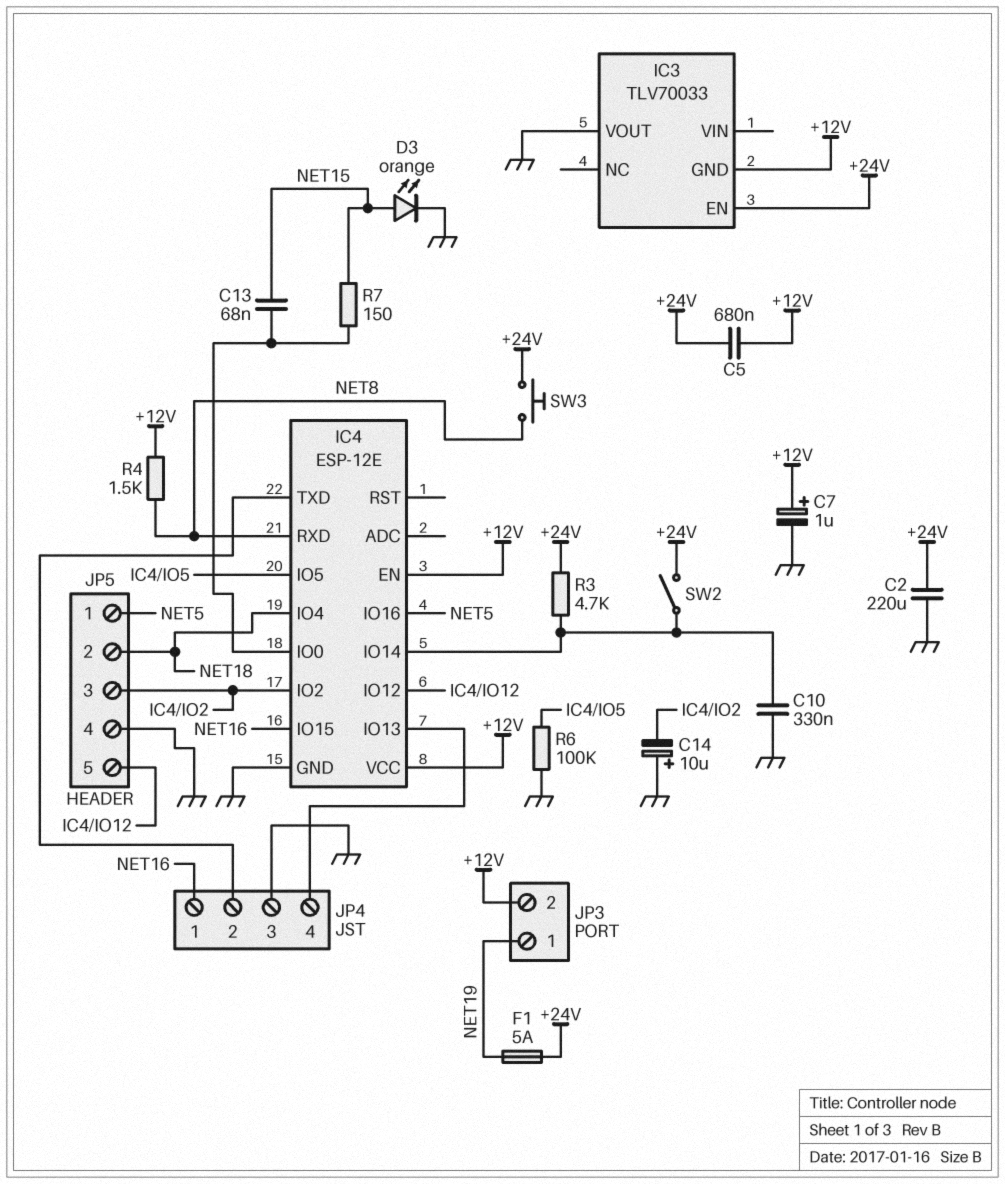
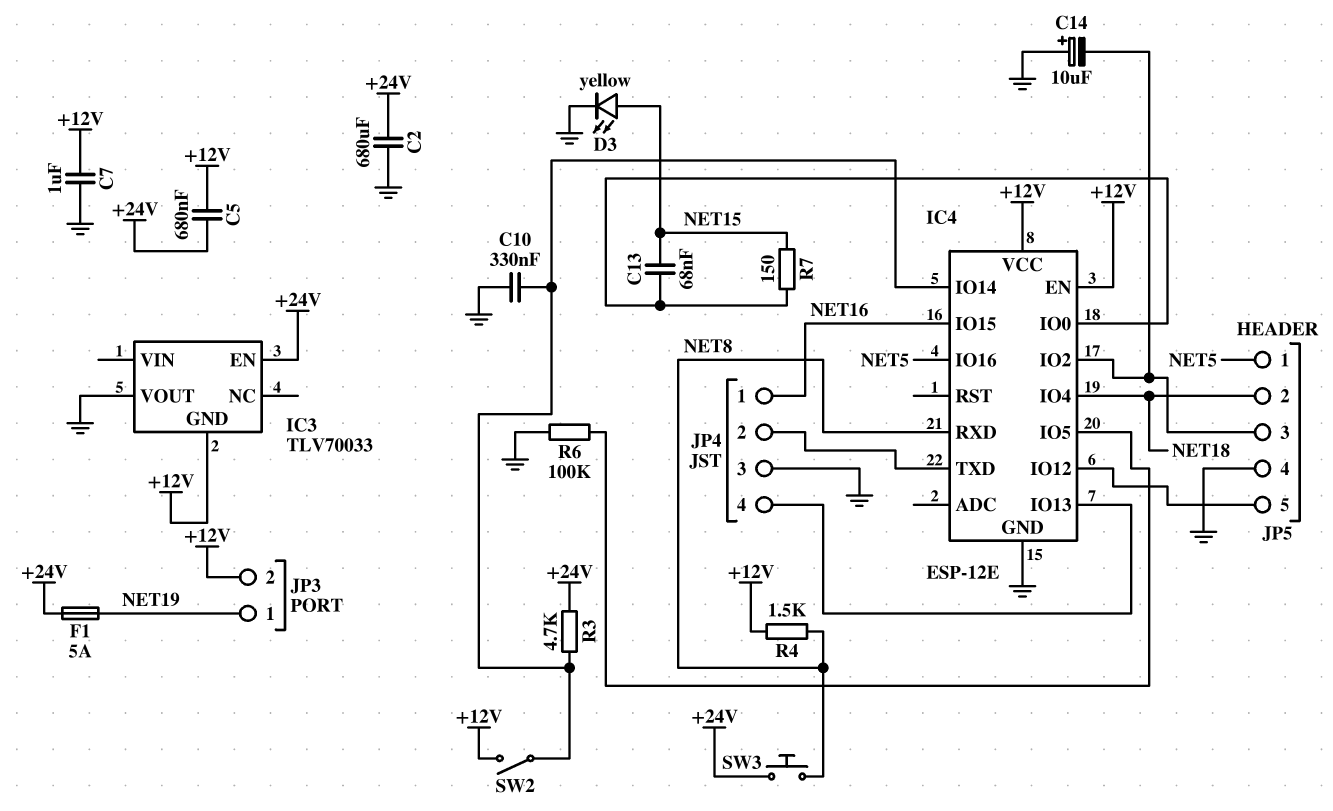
C2: 220uF (+24V, GND) -> 680uF (+24V, GND)
C7: 1uF (plus +12V, minus GND) -> 1uF (+12V, GND)
D3: LED orange (A NET15, K GND) -> LED yellow (A NET15, K GND)
SW2: switch (+24V, IC4/IO14) -> switch (+12V, IC4/IO14)

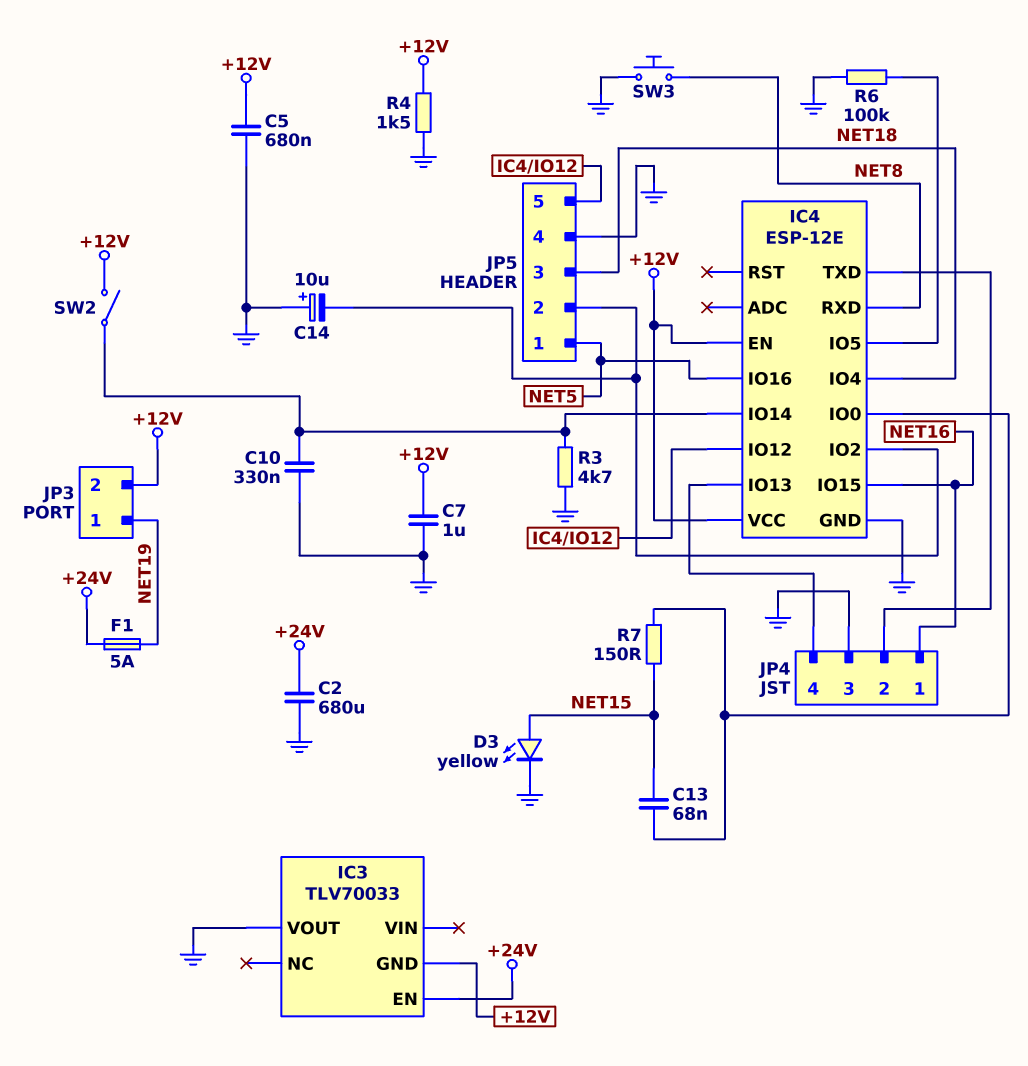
C5: 680nF (+12V, +24V) -> 680nF (+12V, GND)
JP5 pin 2: NET18 -> IC4/IO2
JP5 pin 3: IC4/IO2 -> NET18
R3: 4.7k (+24V, IC4/IO14) -> 4.7k (GND, IC4/IO14)
R4: 1.5k (+12V, NET8) -> 1.5k (+12V, GND)
SW3: button (+24V, NET8) -> button (GND, NET8)

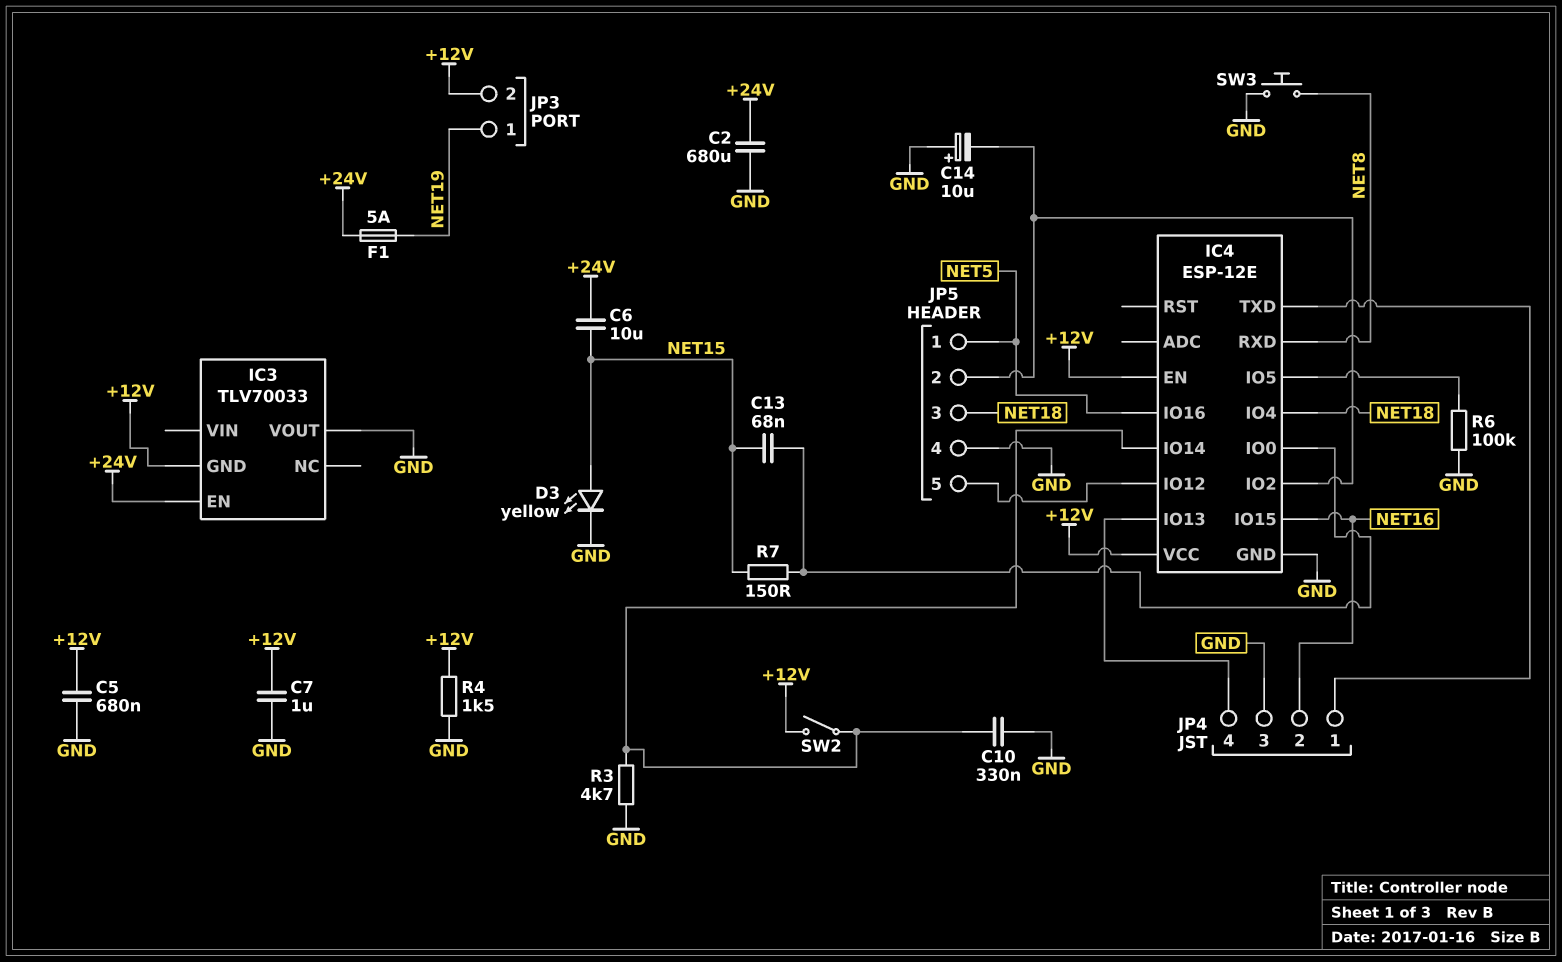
C6: none -> 10uF (+24V, NET15)
JP4 pin 1: NET16 -> IC4/TXD
JP4 pin 2: IC4/TXD -> NET16

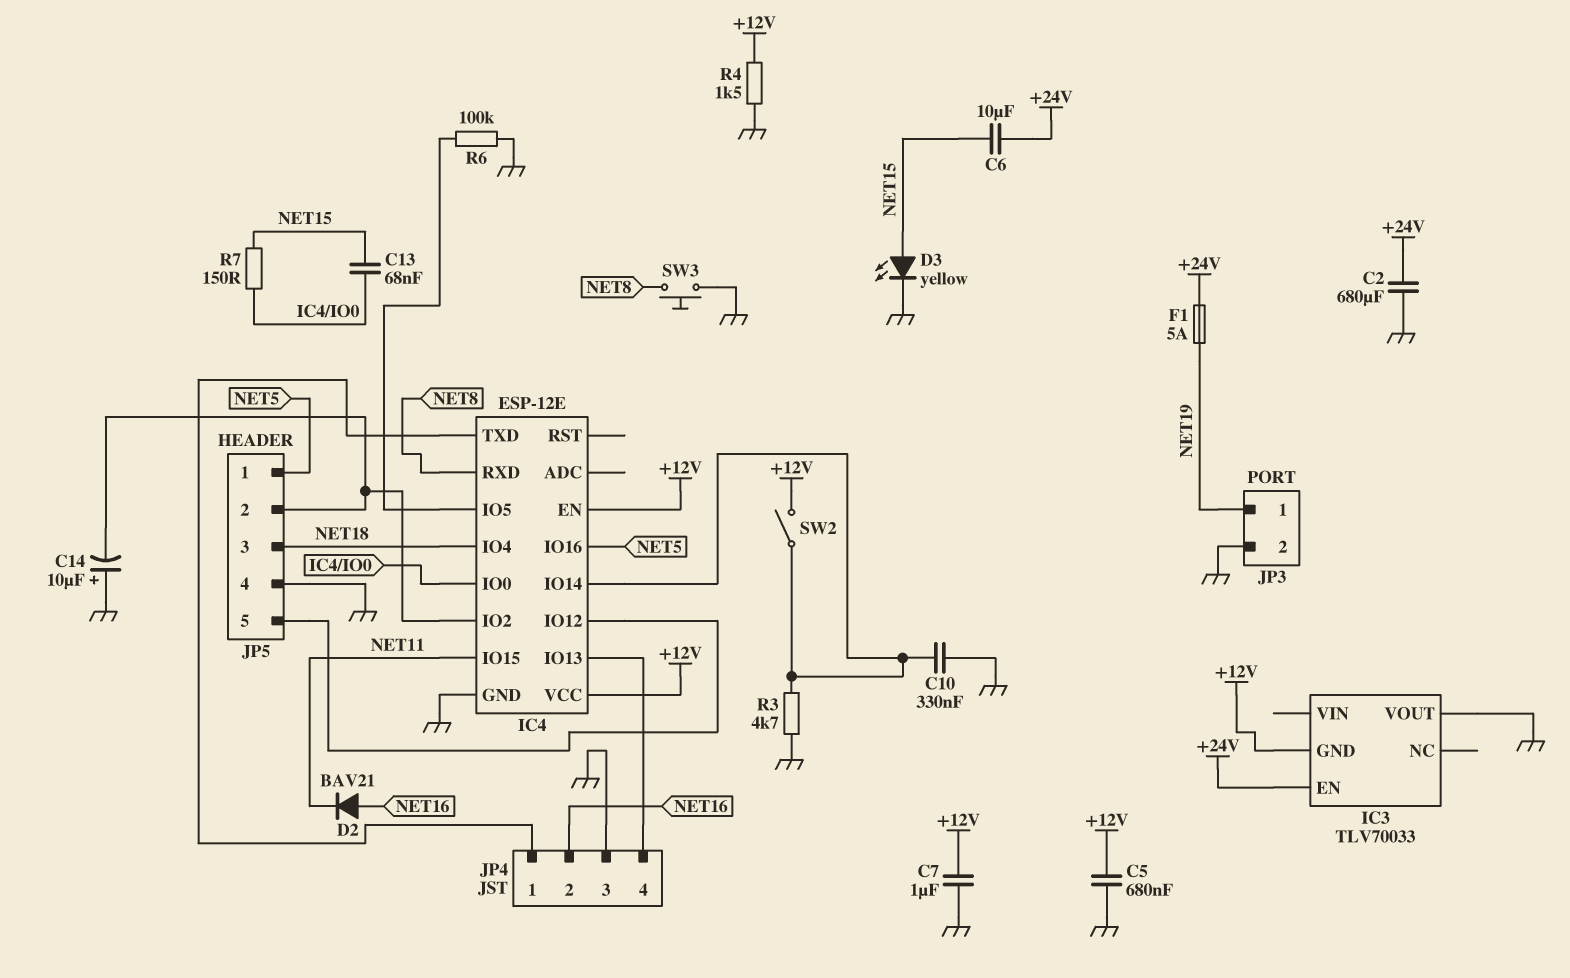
D2: none -> diode BAV21 (A NET16, K NET11)
IC4 pin IO15: NET16 -> NET11
JP3 pin 2: +12V -> GND

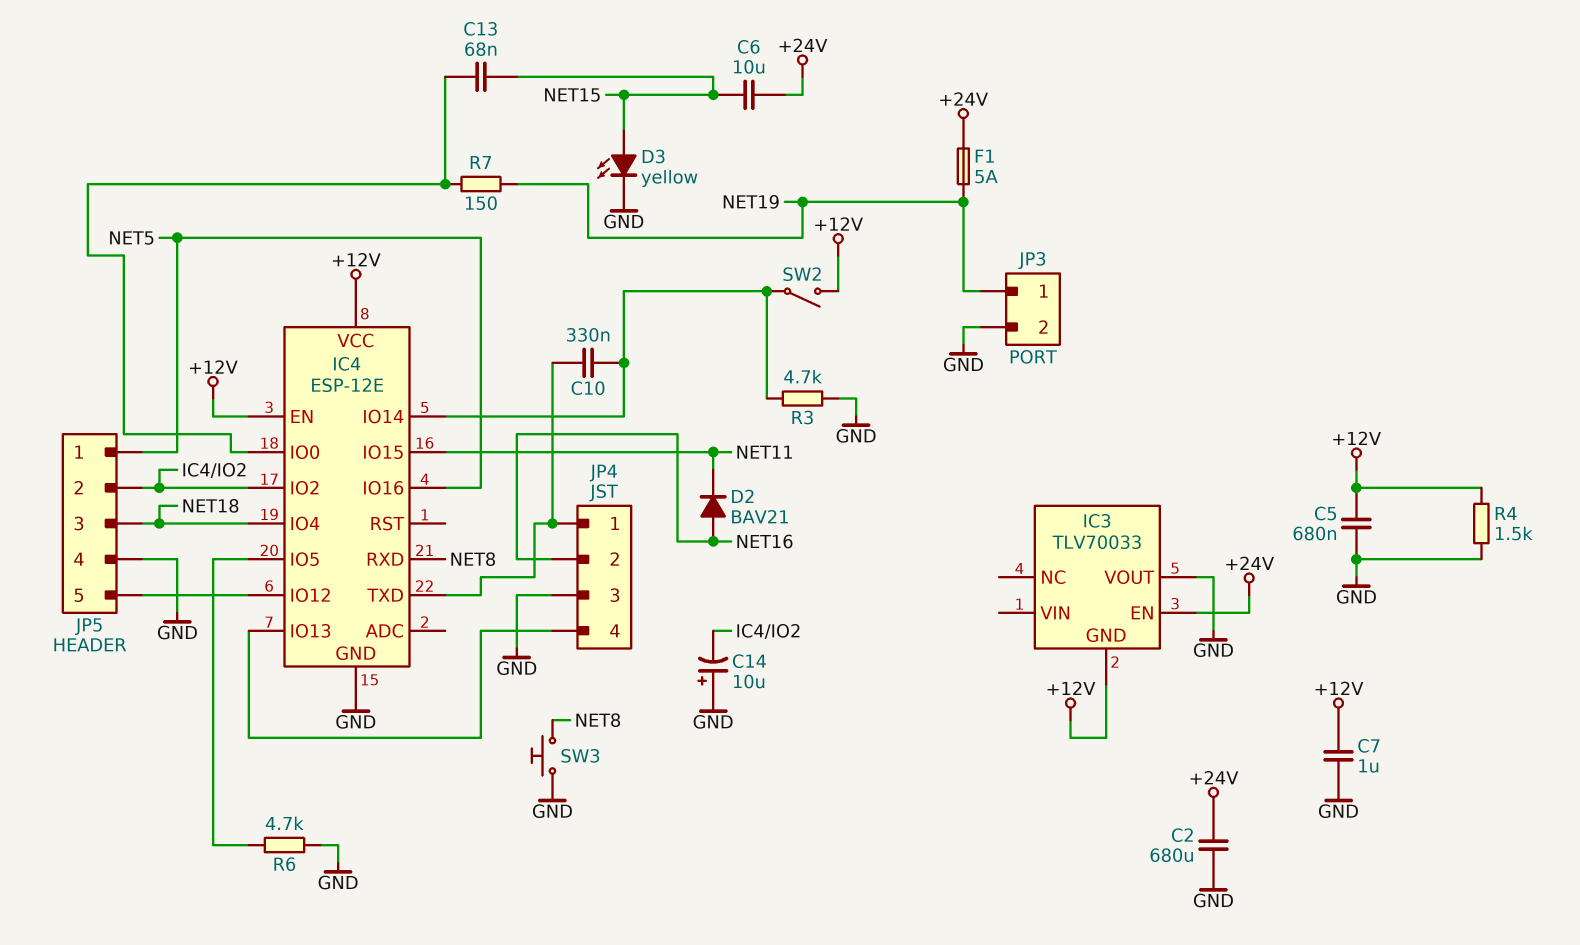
C10: 330nF (GND, IC4/IO14) -> 330nF (IC4/IO14, IC4/TXD)
R6: 100k (GND, IC4/IO5) -> 4.7k (GND, IC4/IO5)
R7: 150 (IC4/IO0, NET15) -> 150 (IC4/IO0, NET19)

